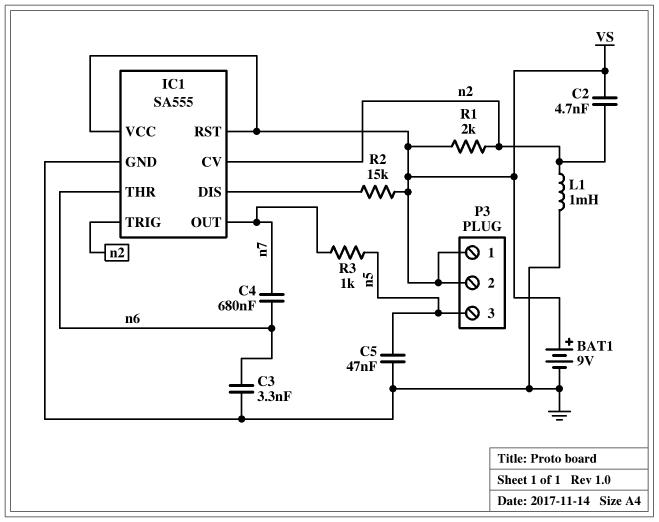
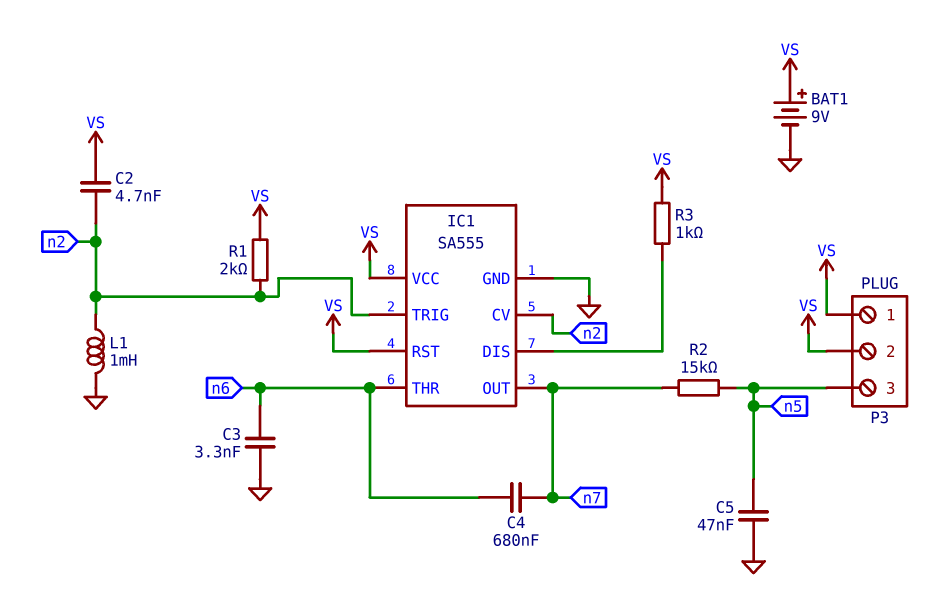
R2: 15k (IC1/DIS, VS) -> 15k (n5, n7)
R3: 1k (n5, n7) -> 1k (IC1/DIS, VS)

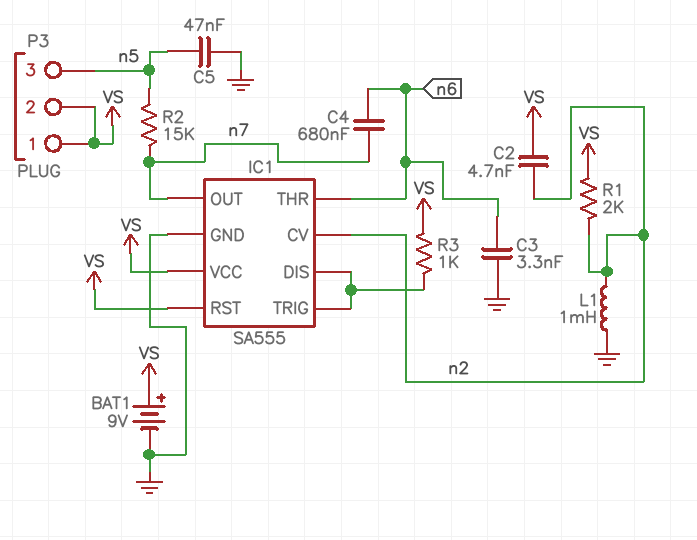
IC1 pin TRIG: n2 -> IC1/DIS

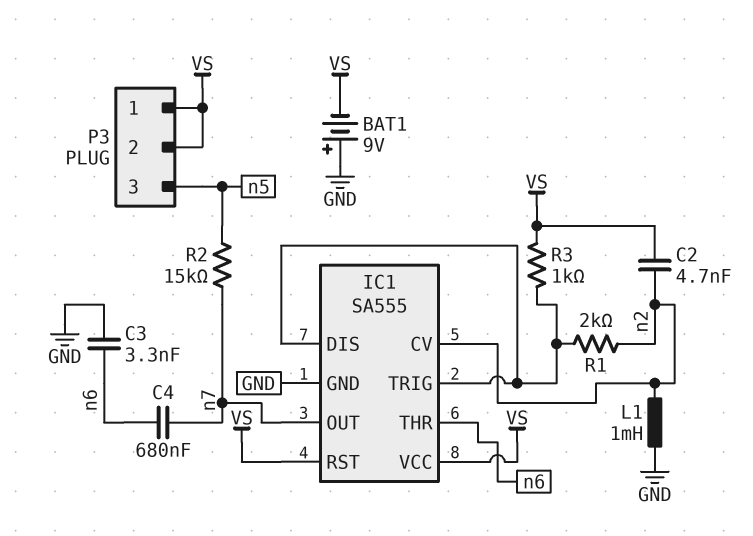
BAT1: 9V (plus VS, minus GND) -> 9V (plus GND, minus VS)
C5: 47nF (GND, n5) -> none
R1: 2k (VS, n2) -> 2k (IC1/DIS, n2)

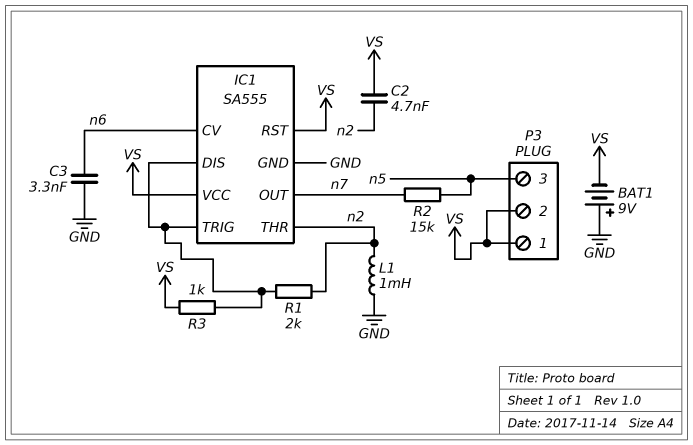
C4: 680nF (n6, n7) -> none
IC1 pin CV: n2 -> n6
IC1 pin THR: n6 -> n2

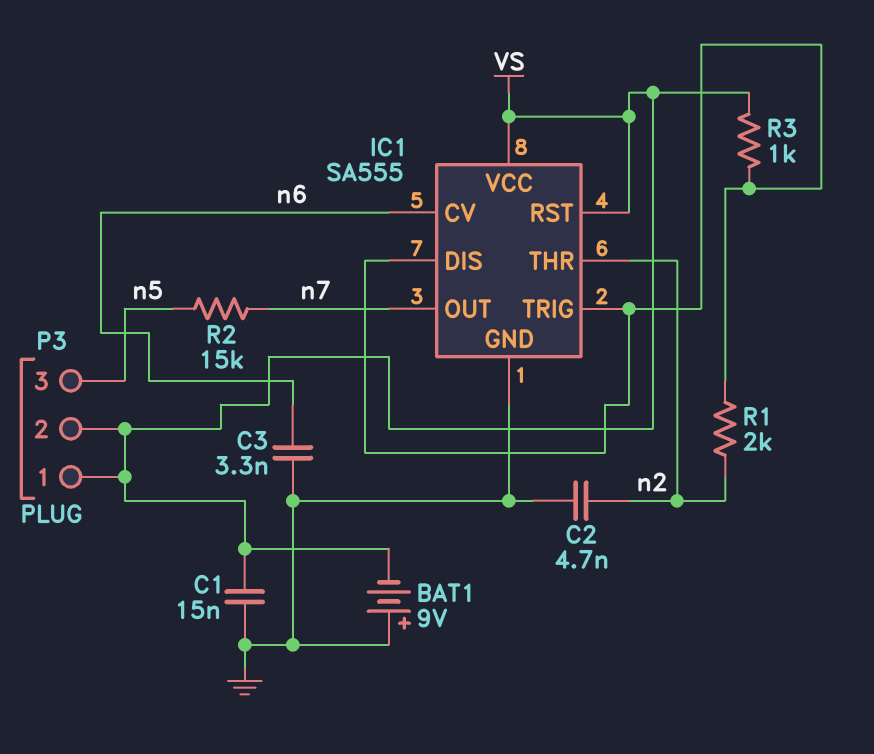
C1: none -> 15nF (GND, VS)
C2: 4.7nF (VS, n2) -> 4.7nF (GND, n2)
L1: 1mH (GND, n2) -> none

